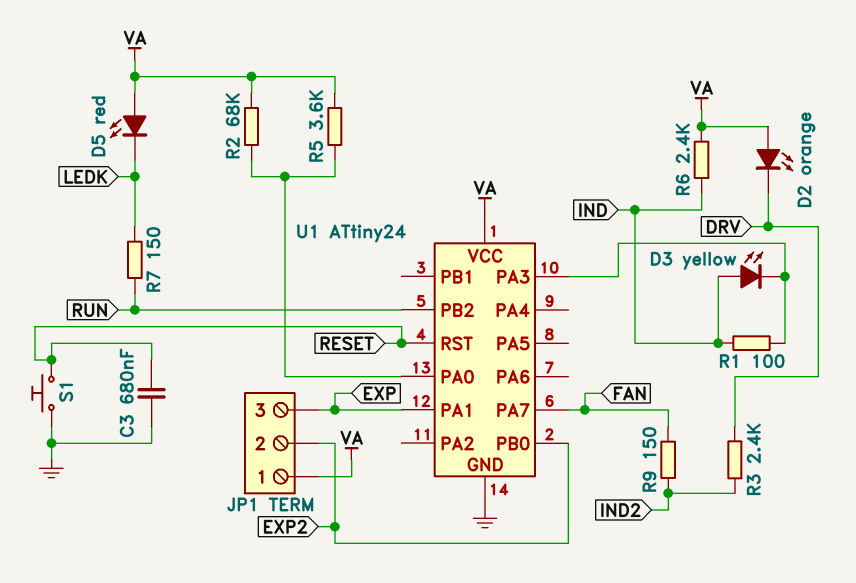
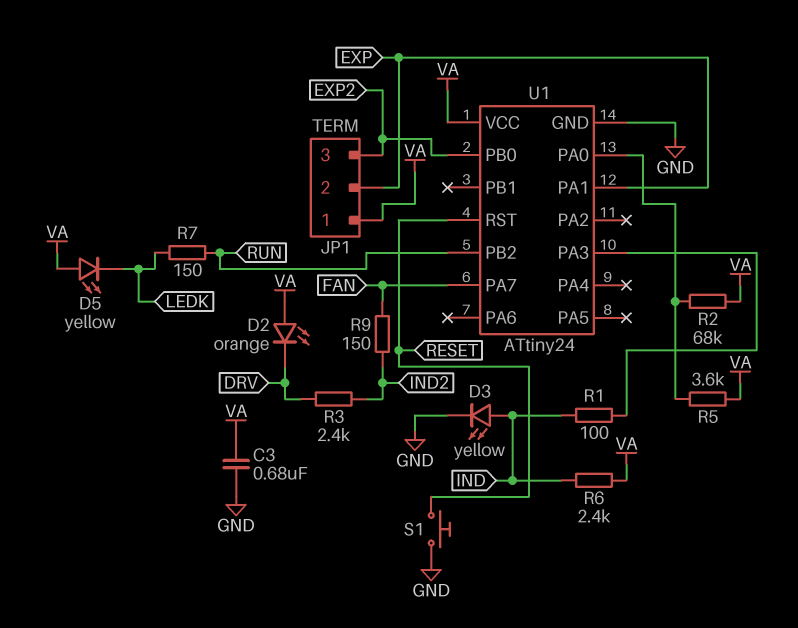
C3: 680nF (GND, RESET) -> 680nF (GND, VA)
D3: LED yellow (A IND, K U1/PA3) -> LED yellow (A IND, K GND)
D5: LED red (A VA, K LEDK) -> LED yellow (A VA, K LEDK)
JP1 pin 2: EXP2 -> EXP
JP1 pin 3: EXP -> EXP2

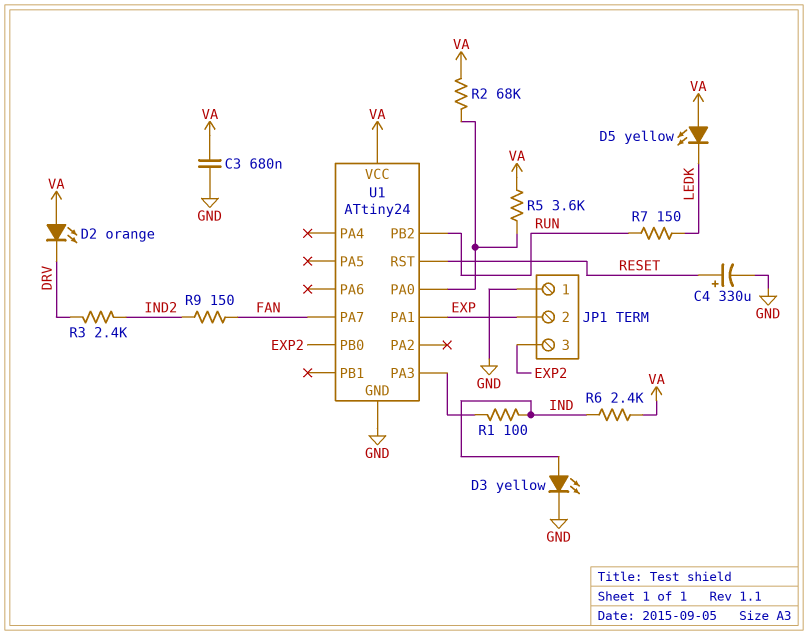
C4: none -> 330uF (plus RESET, minus GND)
JP1 pin 1: VA -> GND
S1: button (GND, RESET) -> none

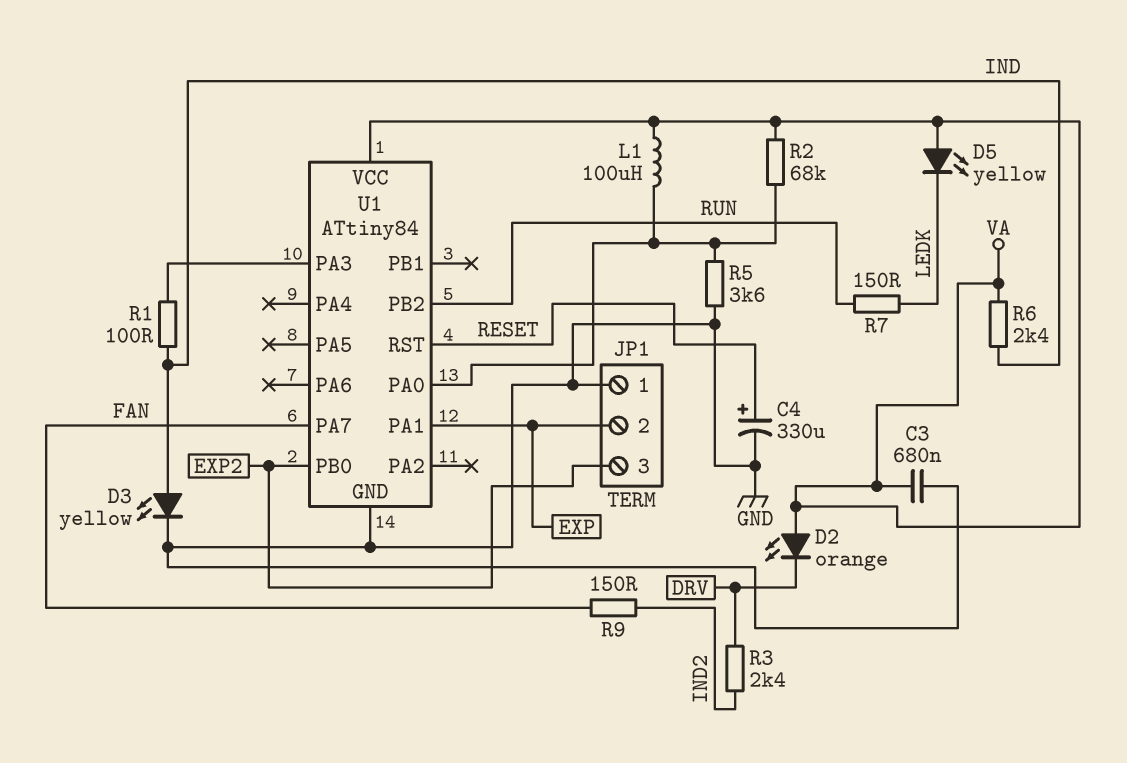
L1: none -> 100uH (U1/PA0, VA)
R5: 3.6k (U1/PA0, VA) -> 3.6k (GND, U1/PA0)
U1: ATtiny24 -> ATtiny84

